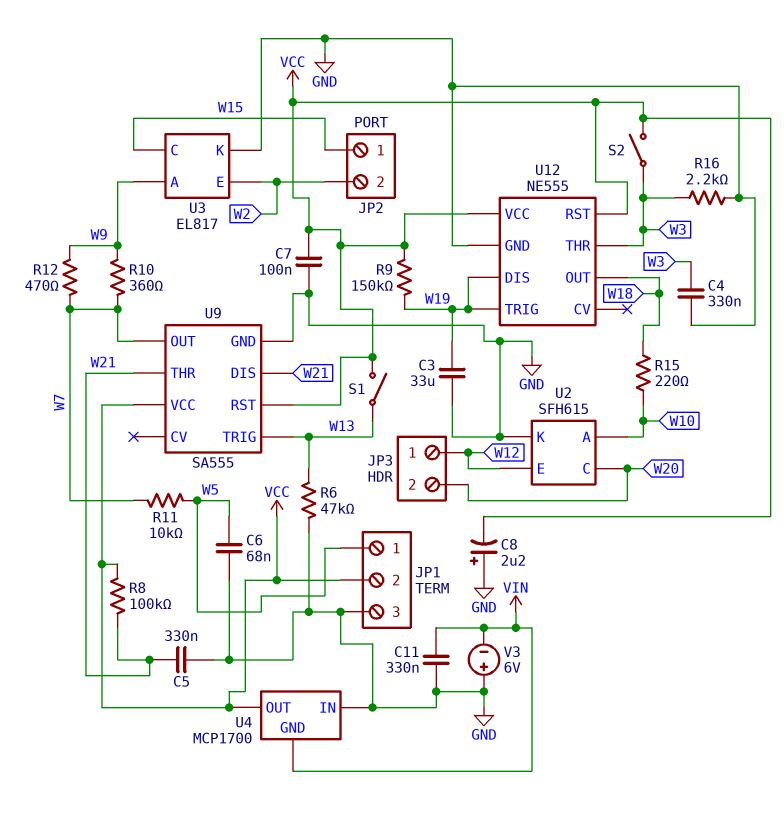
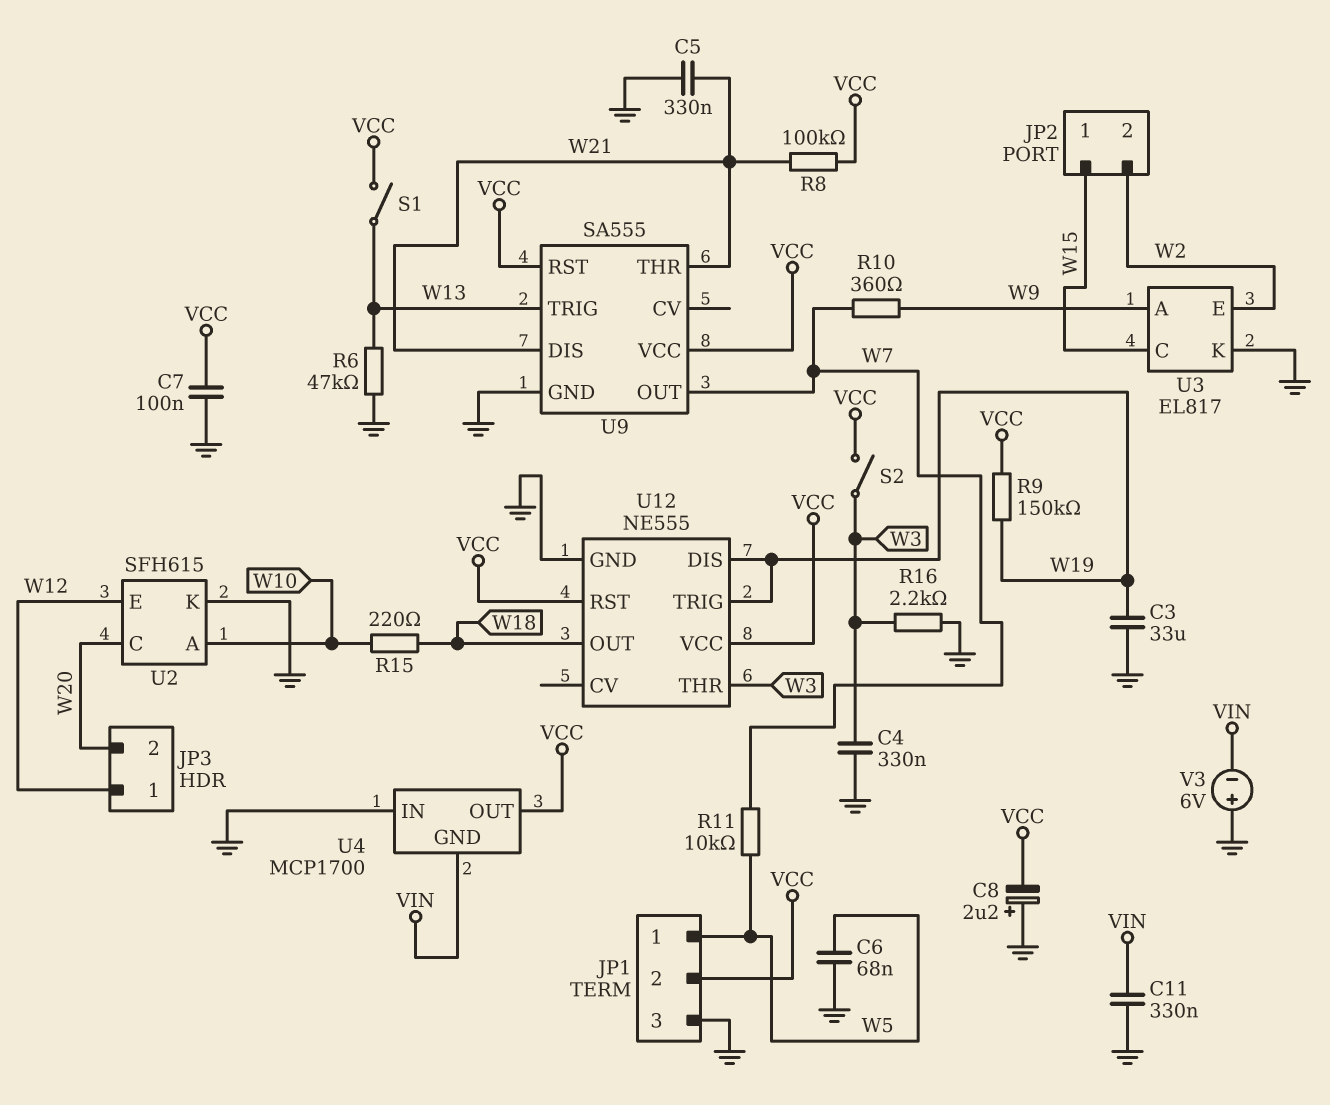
R12: 470 (W7, W9) -> none

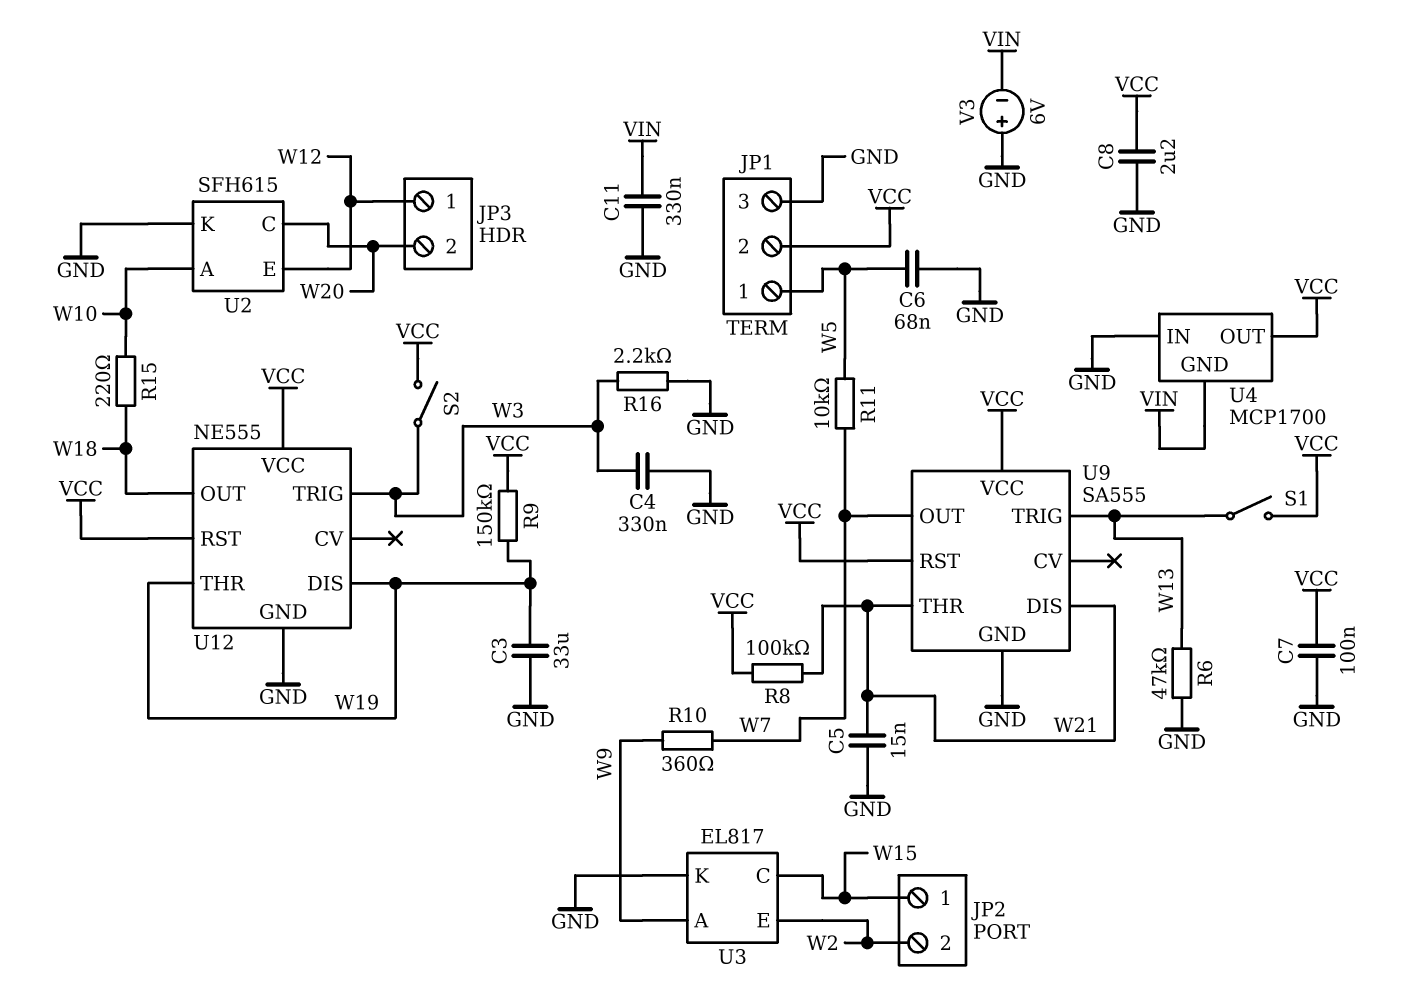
C5: 330nF (GND, W21) -> 15nF (GND, W21)
C8: 2.2uF (plus GND, minus VCC) -> 2.2uF (GND, VCC)
U12 pin THR: W3 -> W19
U12 pin TRIG: W19 -> W3

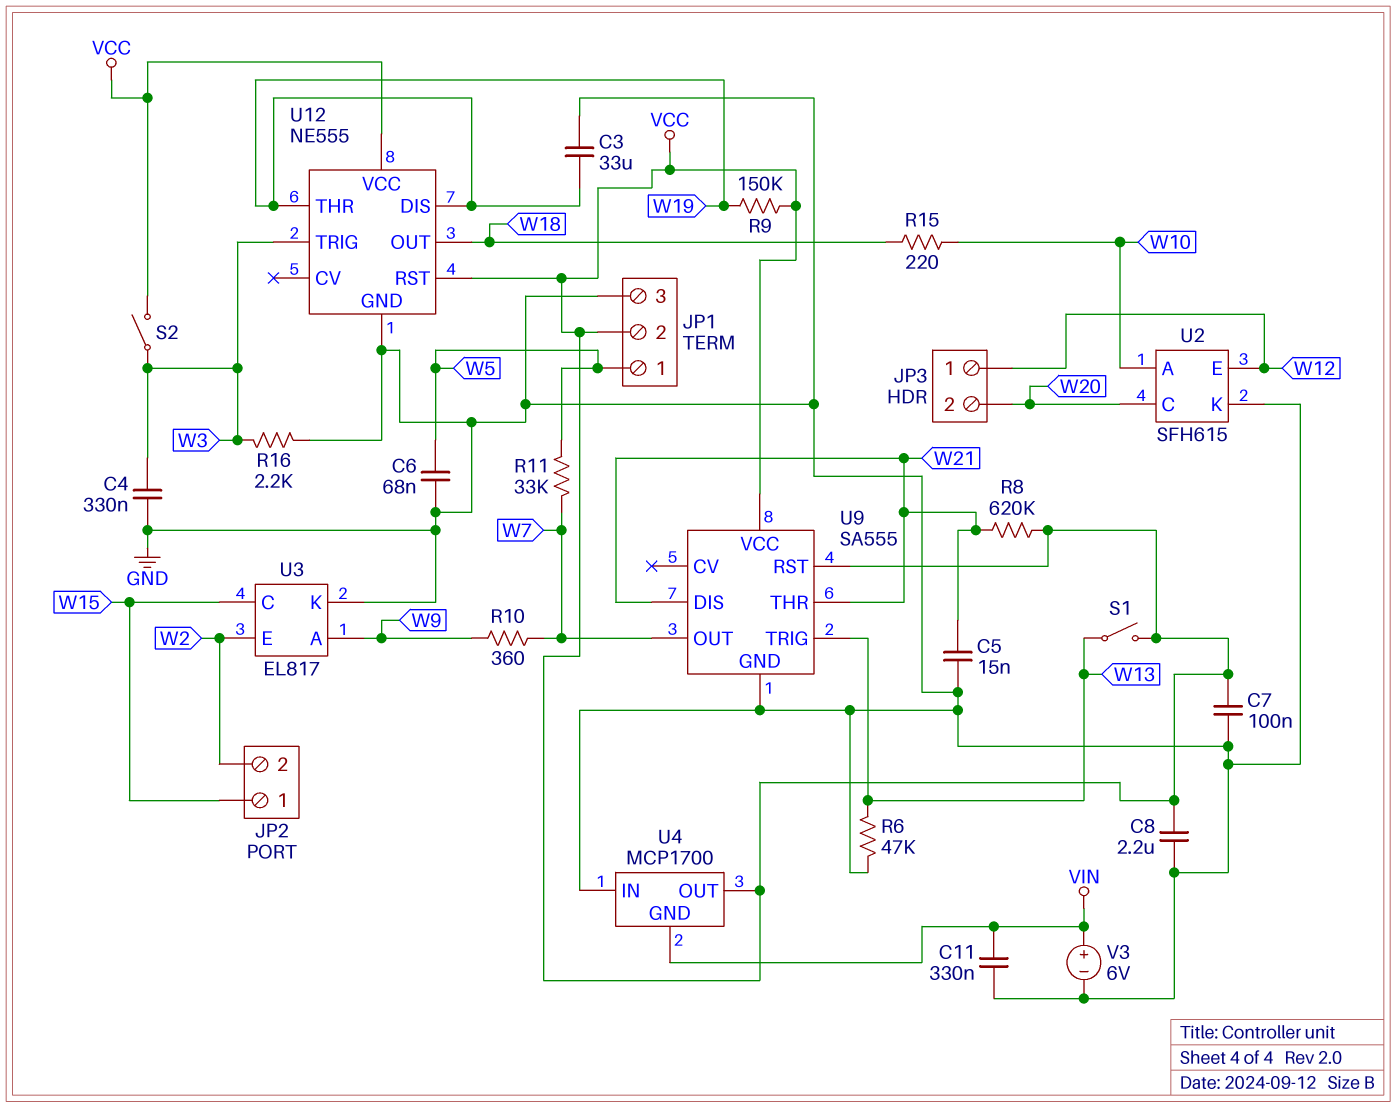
R8: 100k (VCC, W21) -> 620k (VCC, W21)
R11: 10k (W5, W7) -> 33k (W5, W7)
V3: 6V (plus GND, minus VIN) -> 6V (plus VIN, minus GND)

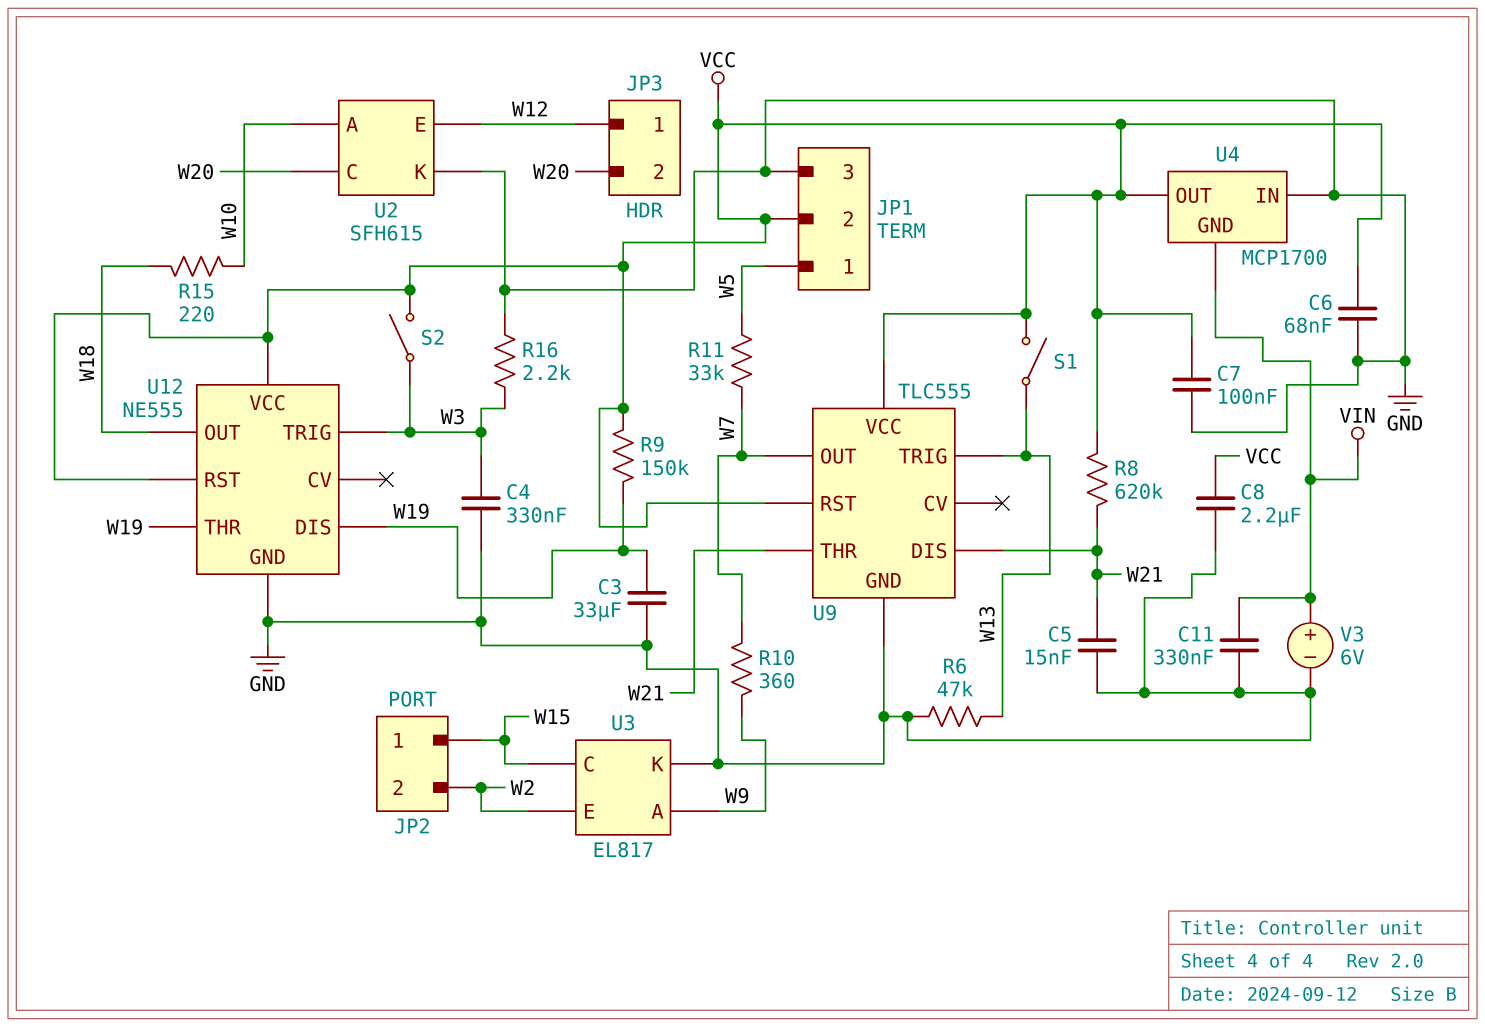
C6: 68nF (GND, W5) -> 68nF (GND, VCC)
U9: SA555 -> TLC555

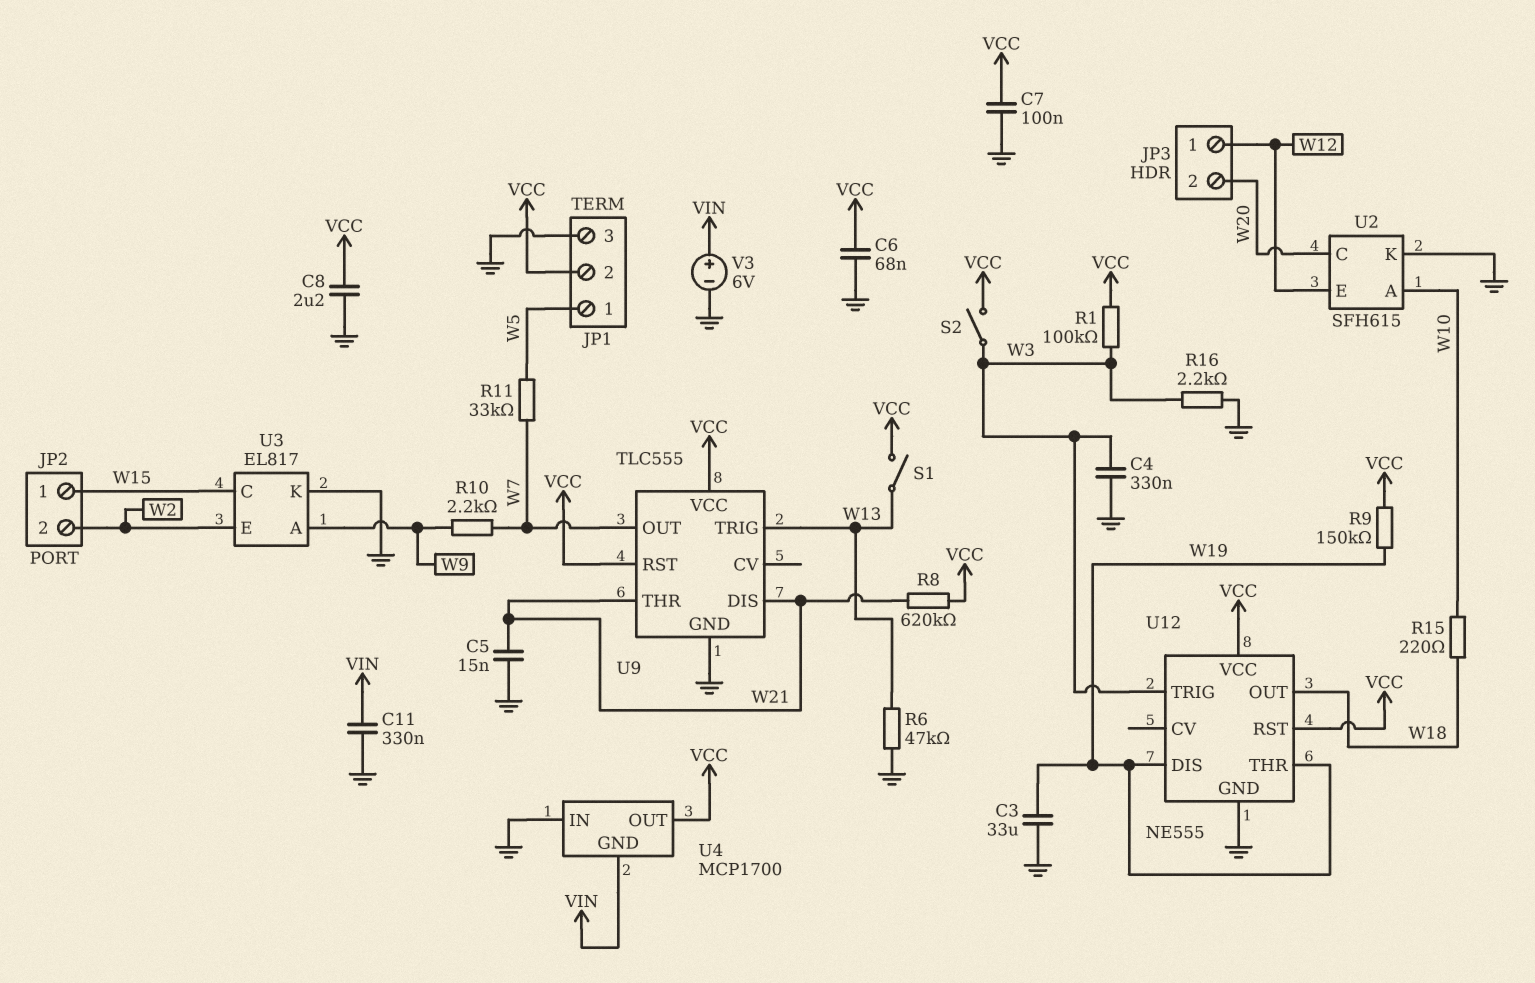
R1: none -> 100k (VCC, W3)
R10: 360 (W7, W9) -> 2.2k (W7, W9)

